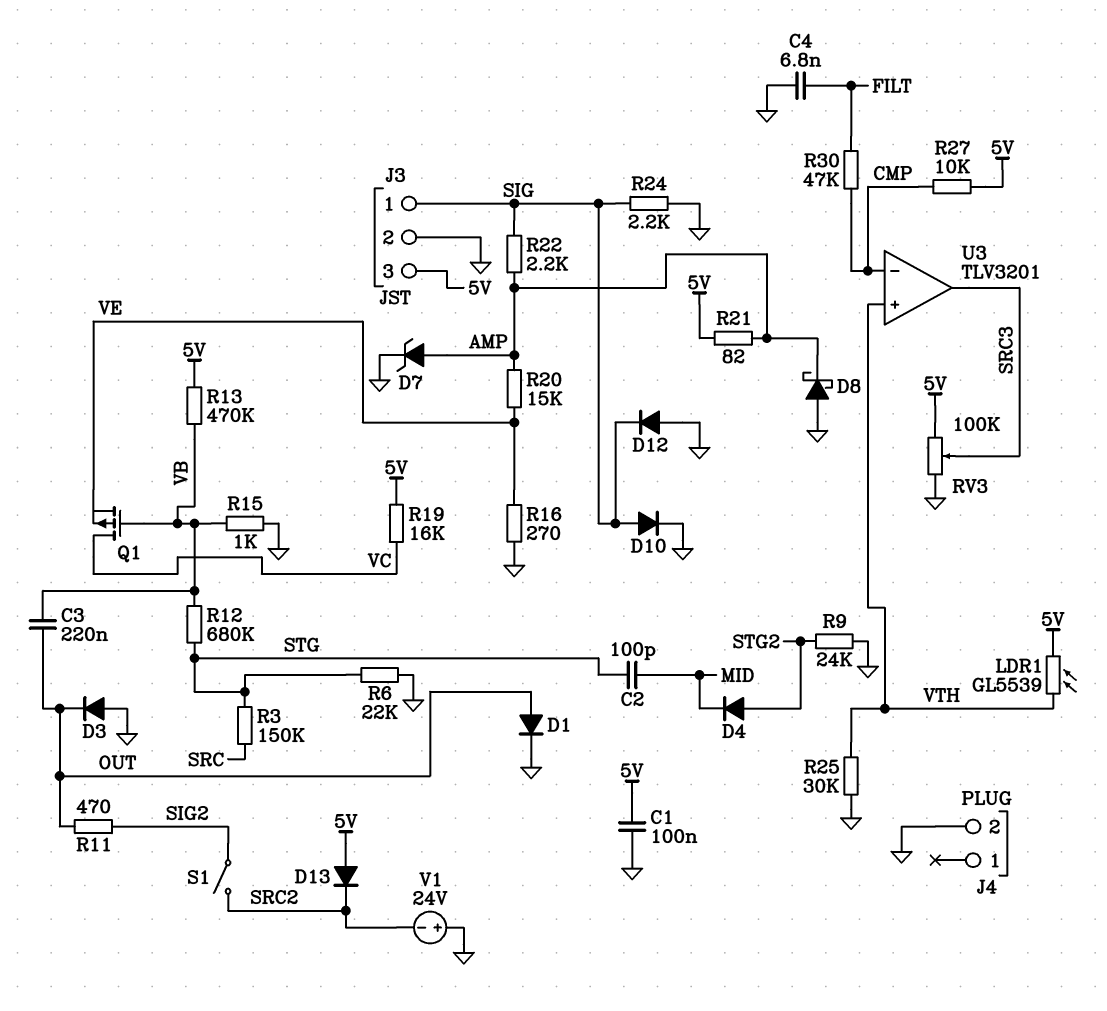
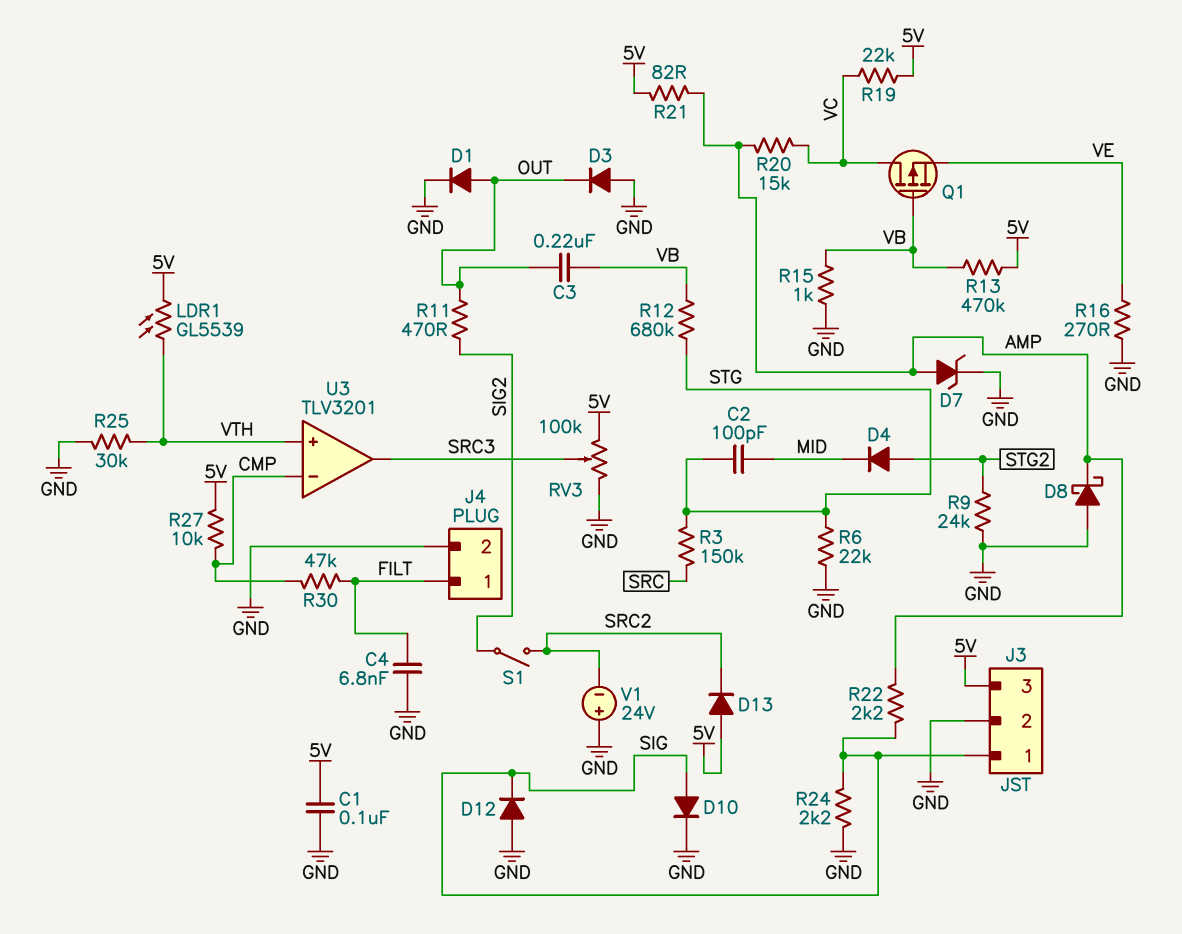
J4 pin 1: none -> FILT
R19: 16k (5V, VC) -> 22k (5V, VC)
R20: 15k (AMP, VE) -> 15k (AMP, VC)

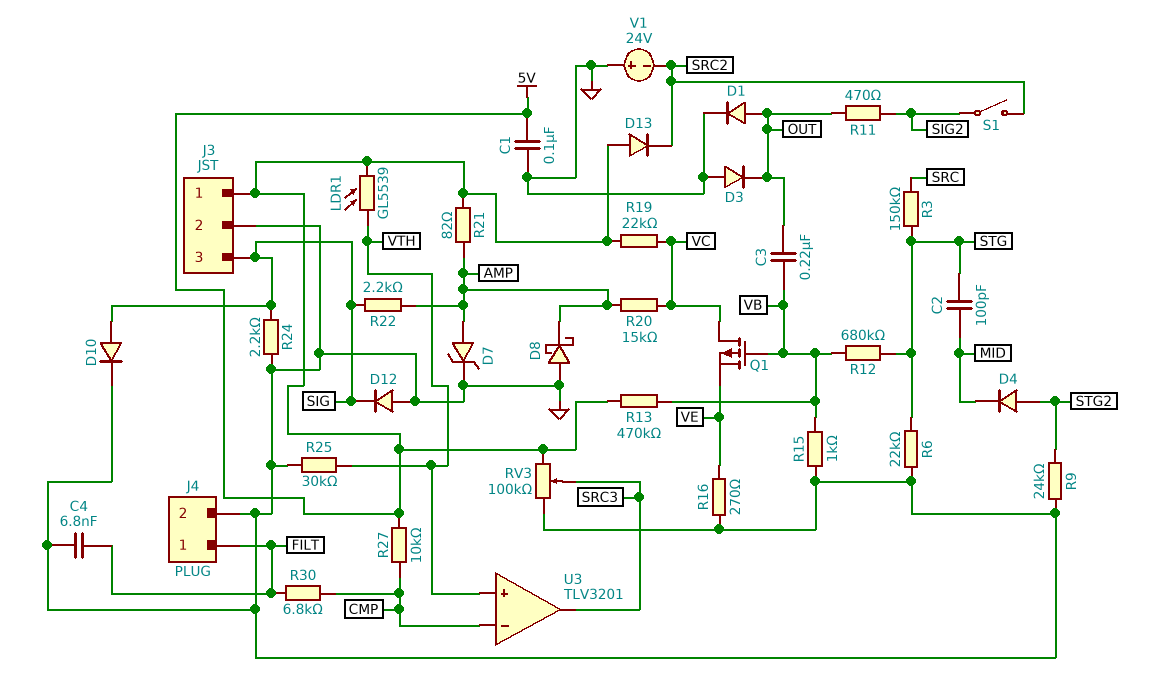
J3 pin 1: SIG -> 5V
J3 pin 3: 5V -> SIG
R30: 47k (CMP, FILT) -> 6.8k (CMP, FILT)

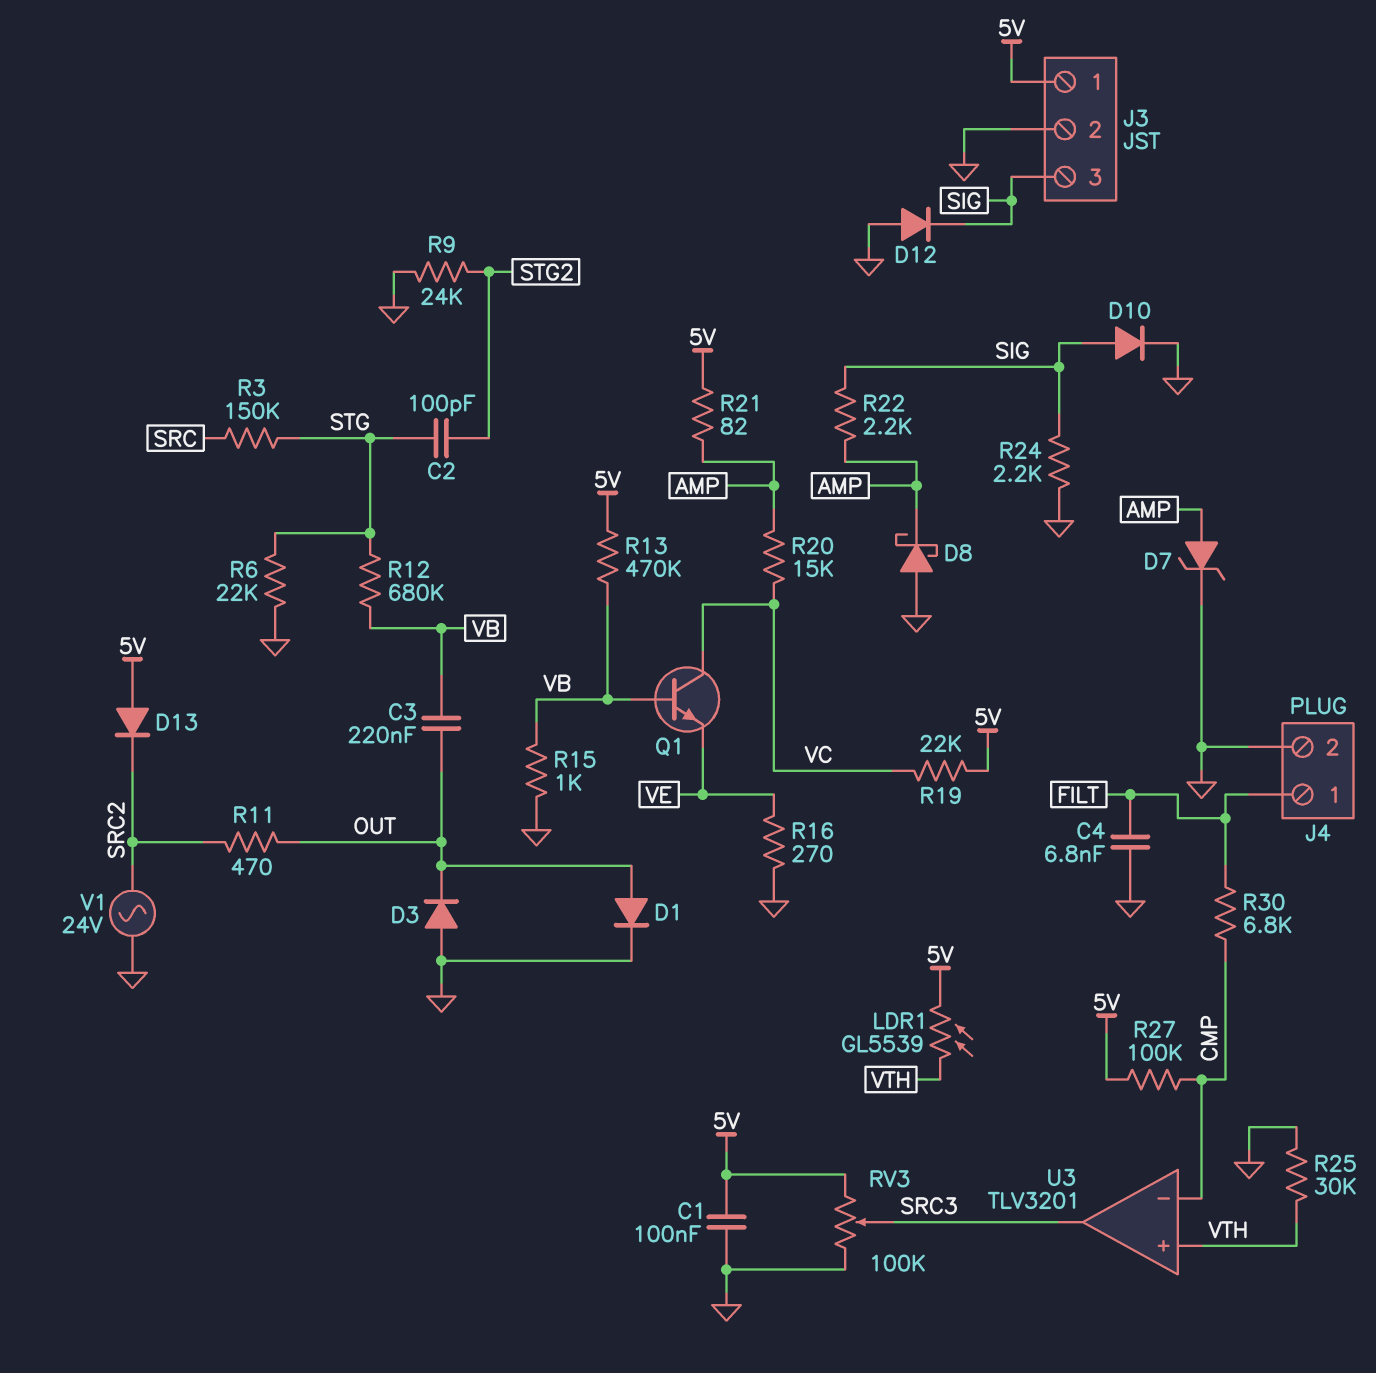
C2: 100pF (MID, STG) -> 100pF (STG, STG2)
D4: diode (A STG2, K MID) -> none
Q1: PMOS (G VB, D VC, S VE) -> NPN (B VB, C VC, E VE)
R11: 470 (OUT, SIG2) -> 470 (OUT, SRC2)
R27: 10k (5V, CMP) -> 100k (5V, CMP)
S1: switch (SIG2, SRC2) -> none
V1: 24V (plus GND, minus SRC2) -> AC 24V (GND, SRC2)

